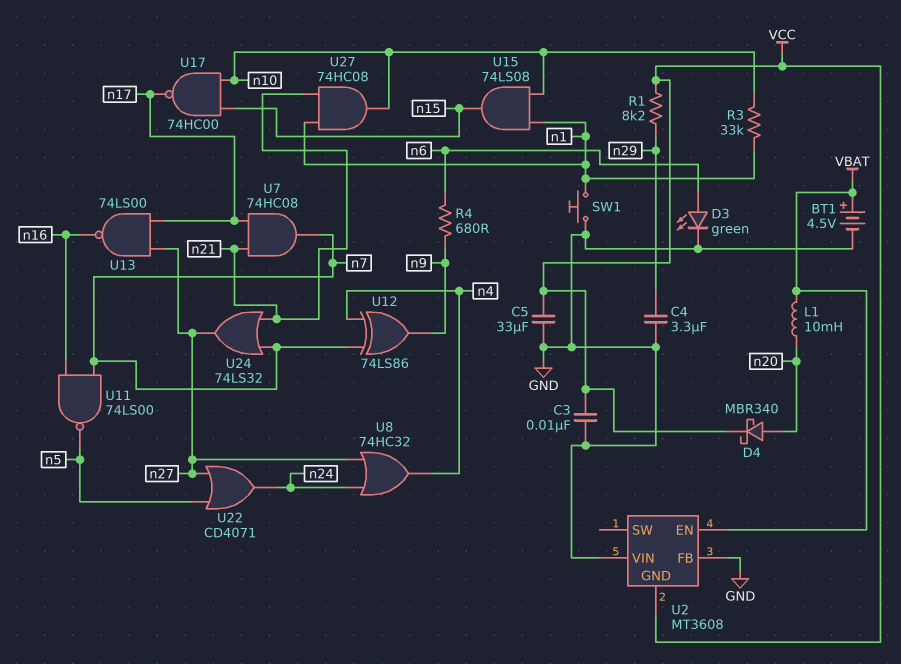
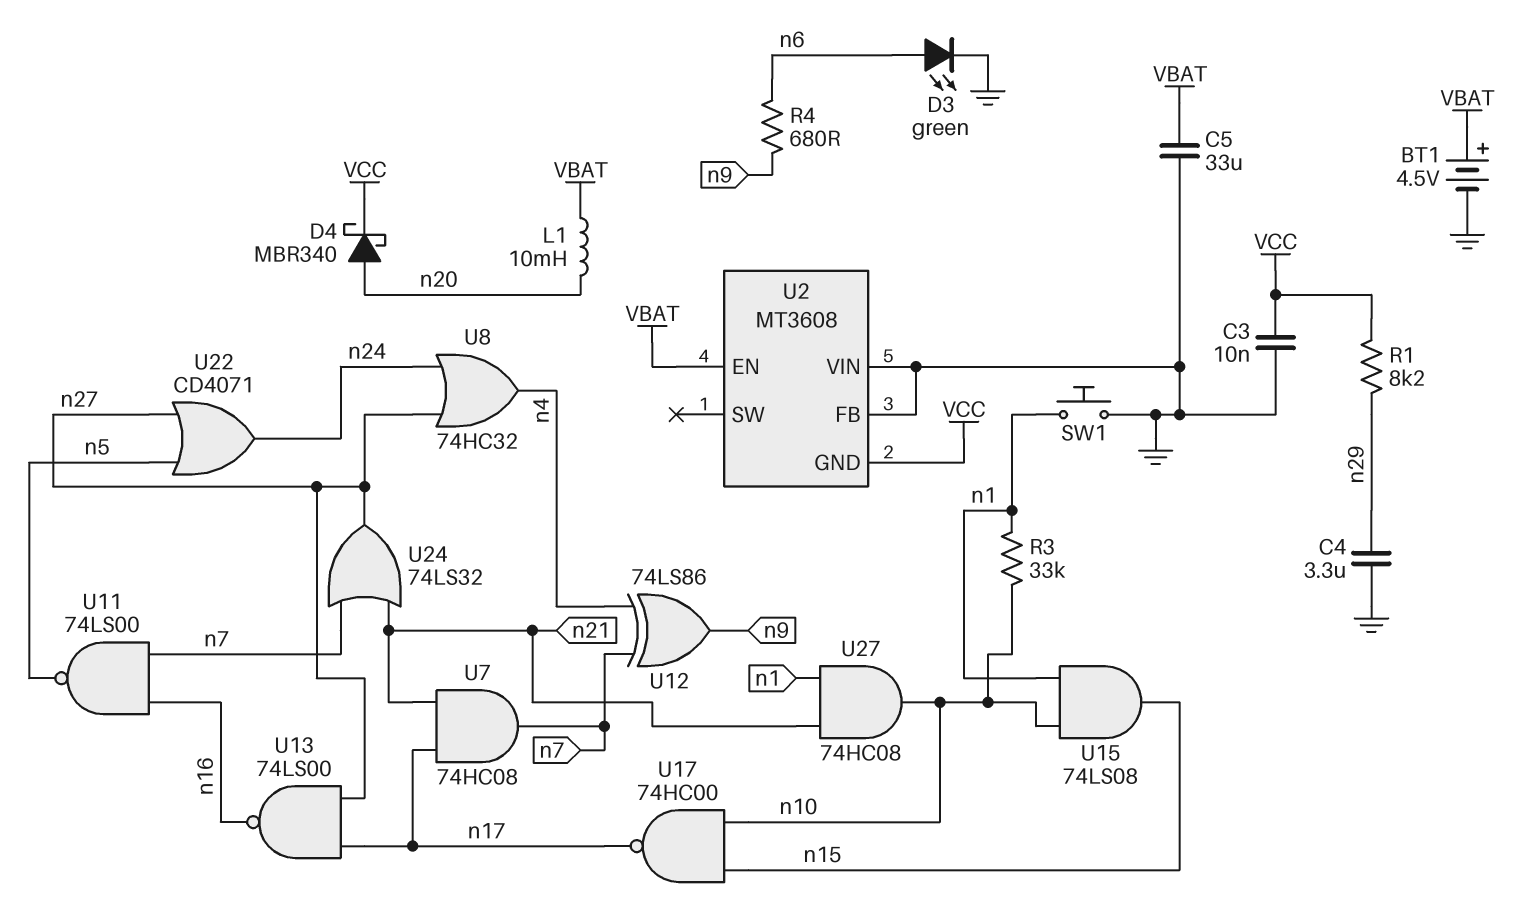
C5: 33uF (GND, VCC) -> 33uF (GND, VBAT)

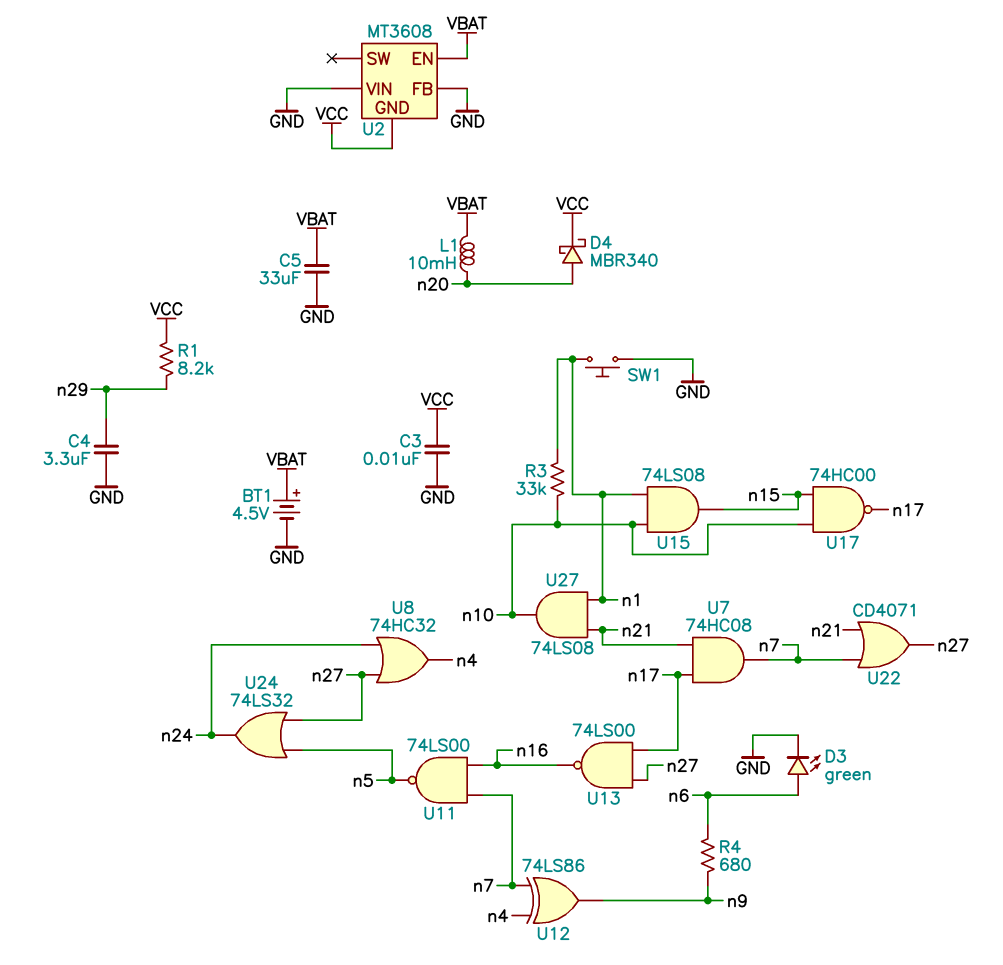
U22: OR CD4071 (in n5, in n27, out n24) -> OR CD4071 (in n7, in n21, out n27)
U24: OR 74LS32 (in n7, in n21, out n27) -> OR 74LS32 (in n5, in n27, out n24)
U27: AND 74HC08 (in n1, in n21, out n10) -> AND 74LS08 (in n1, in n21, out n10)

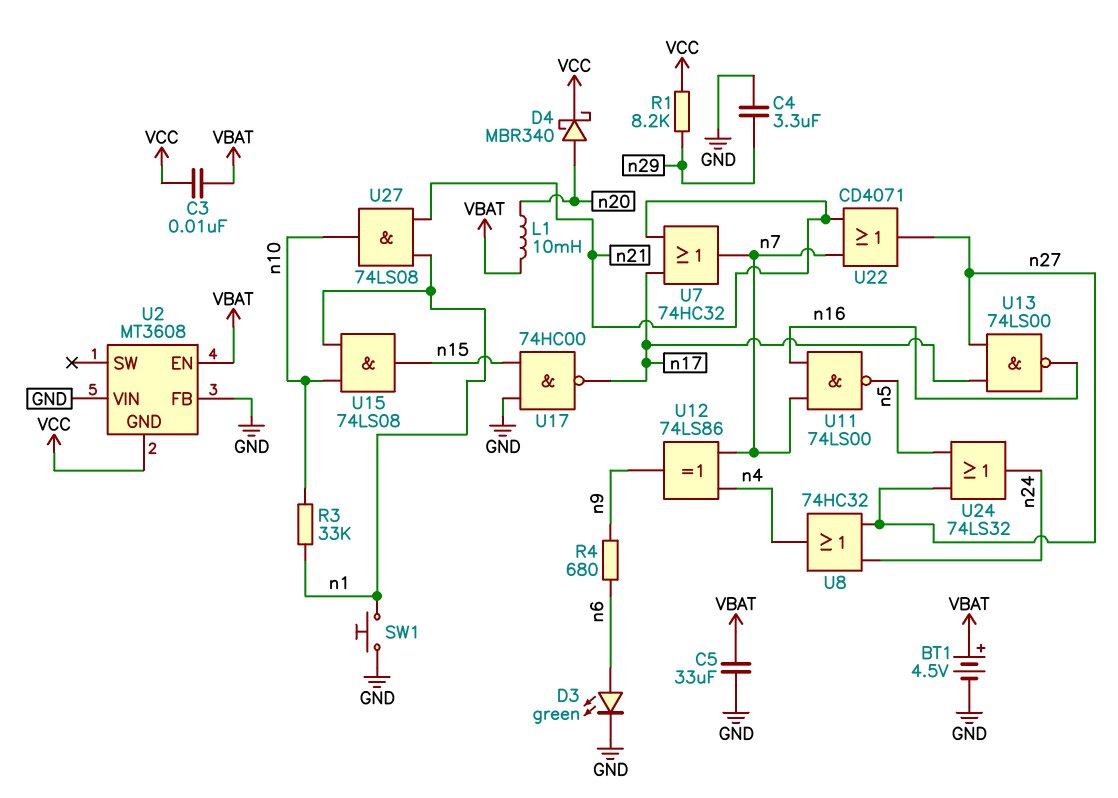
C3: 10nF (GND, VCC) -> 10nF (VBAT, VCC)
U7: AND 74HC08 (in n17, in n21, out n7) -> OR 74HC32 (in n17, in n21, out n7)
U17: NAND 74HC00 (in n10, in n15, out n17) -> NAND 74HC00 (in GND, in n15, out n17)

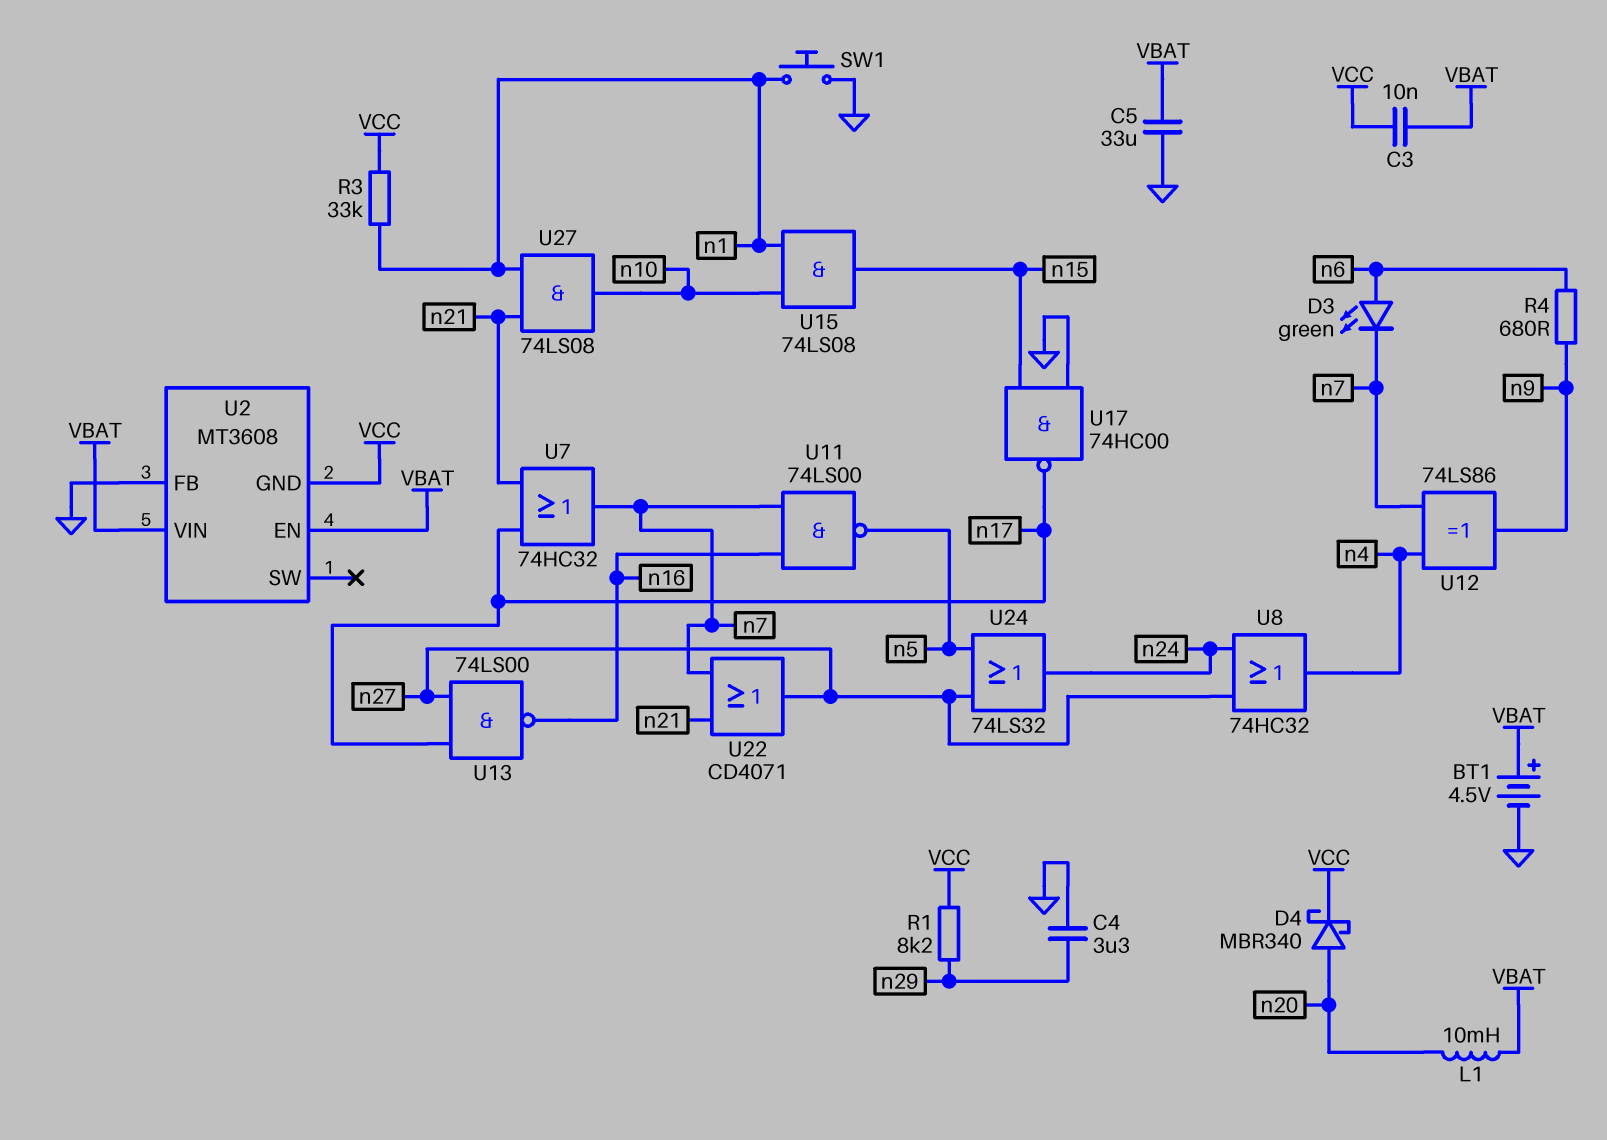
D3: LED green (A n6, K GND) -> LED green (A n6, K n7)
R3: 33k (n1, n10) -> 33k (VCC, n1)
U2 pin VIN: GND -> VBAT

